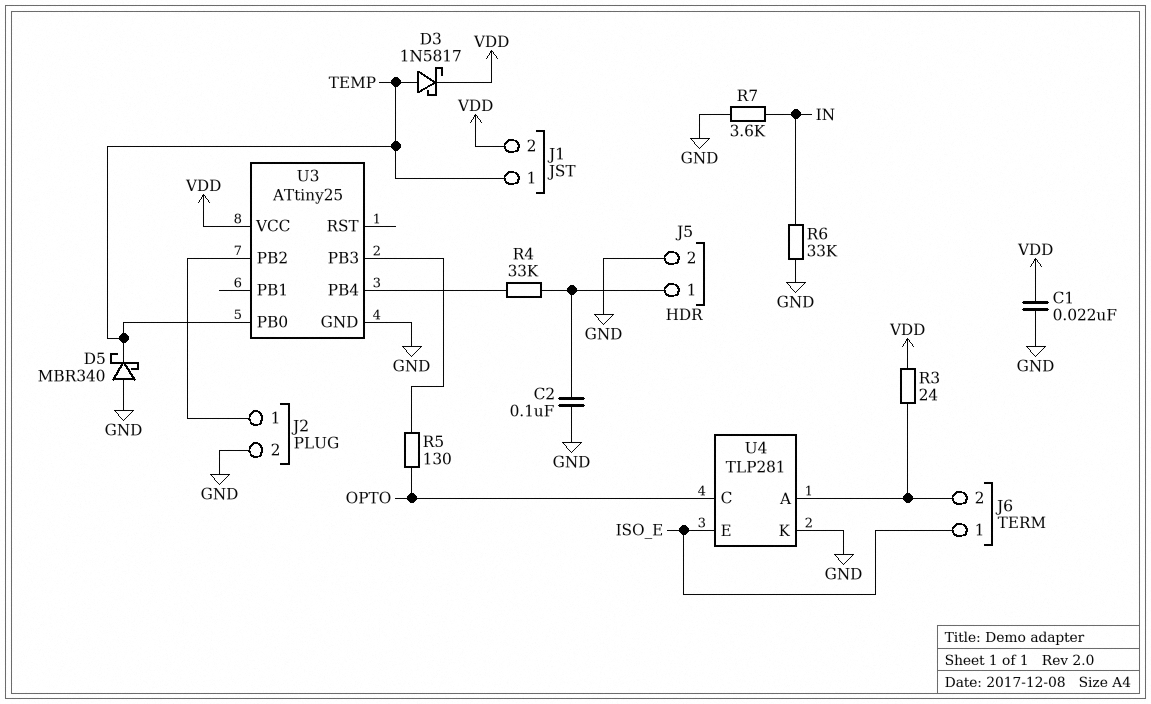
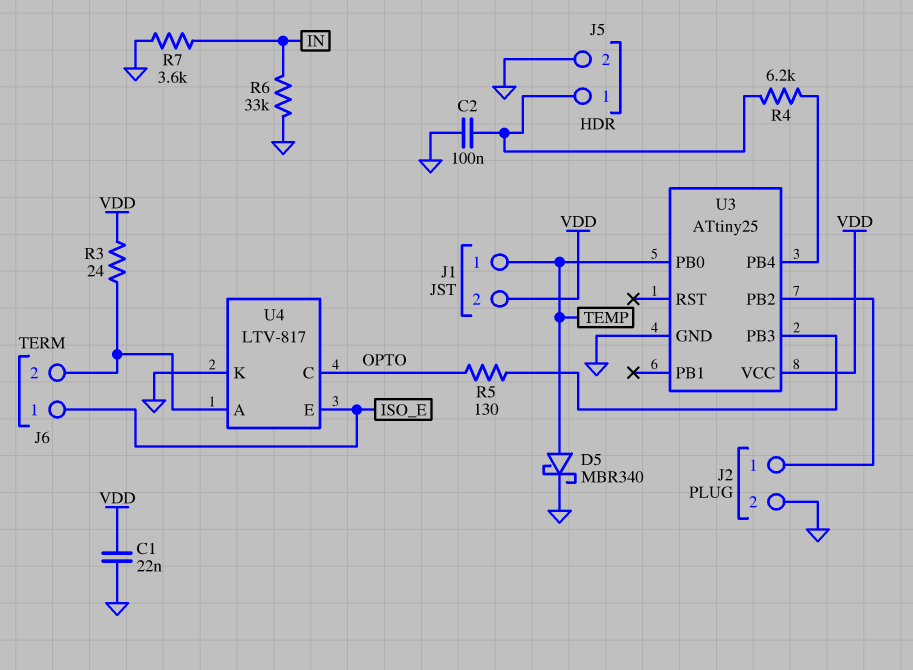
D3: schottky 1N5817 (A TEMP, K VDD) -> none
D5: schottky MBR340 (A GND, K TEMP) -> schottky MBR340 (A TEMP, K GND)
R4: 33k (J5/1, U3/PB4) -> 6.2k (J5/1, U3/PB4)
U4: TLP281 -> LTV-817

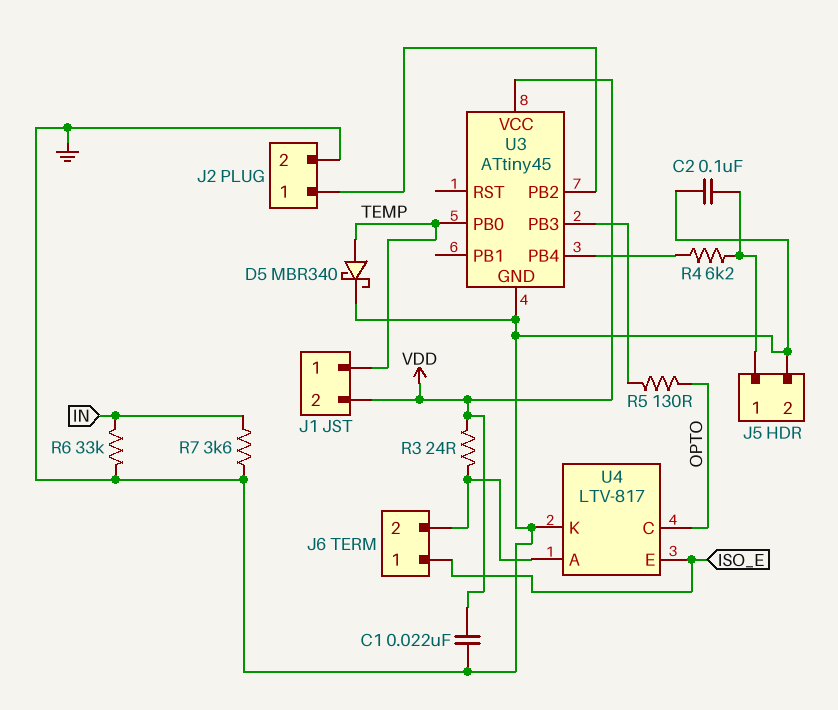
U3: ATtiny25 -> ATtiny45

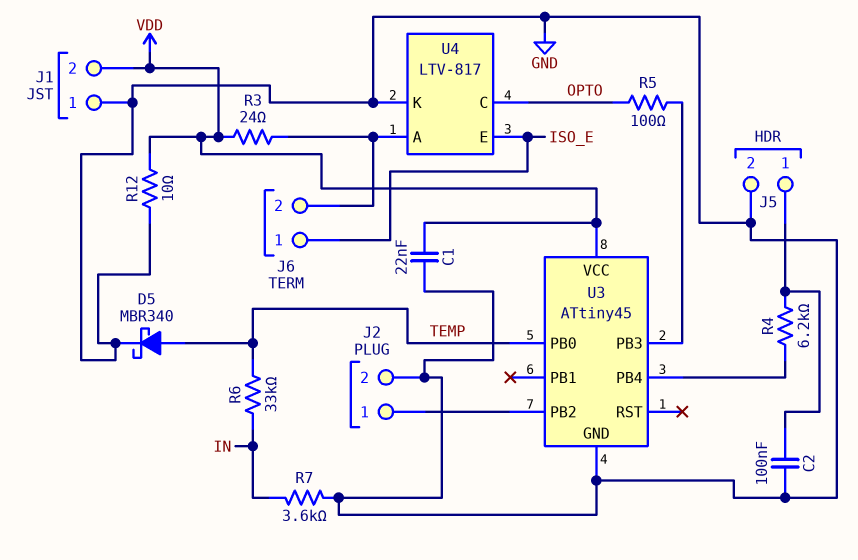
J1 pin 1: TEMP -> GND
R5: 130 (OPTO, U3/PB3) -> 100 (OPTO, U3/PB3)
R6: 33k (GND, IN) -> 33k (IN, TEMP)
R12: none -> 10 (GND, VDD)

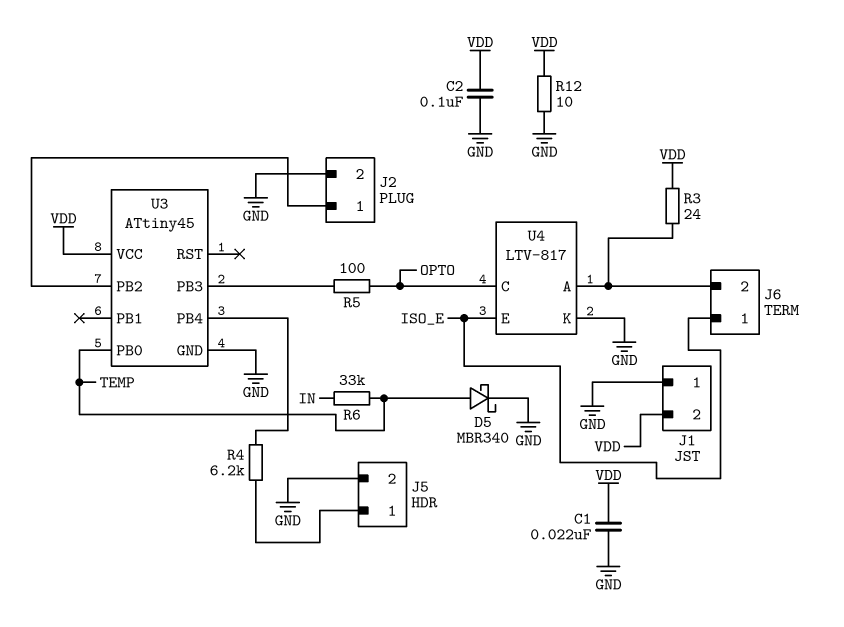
C2: 100nF (GND, J5/1) -> 100nF (GND, VDD)
R7: 3.6k (GND, IN) -> none

